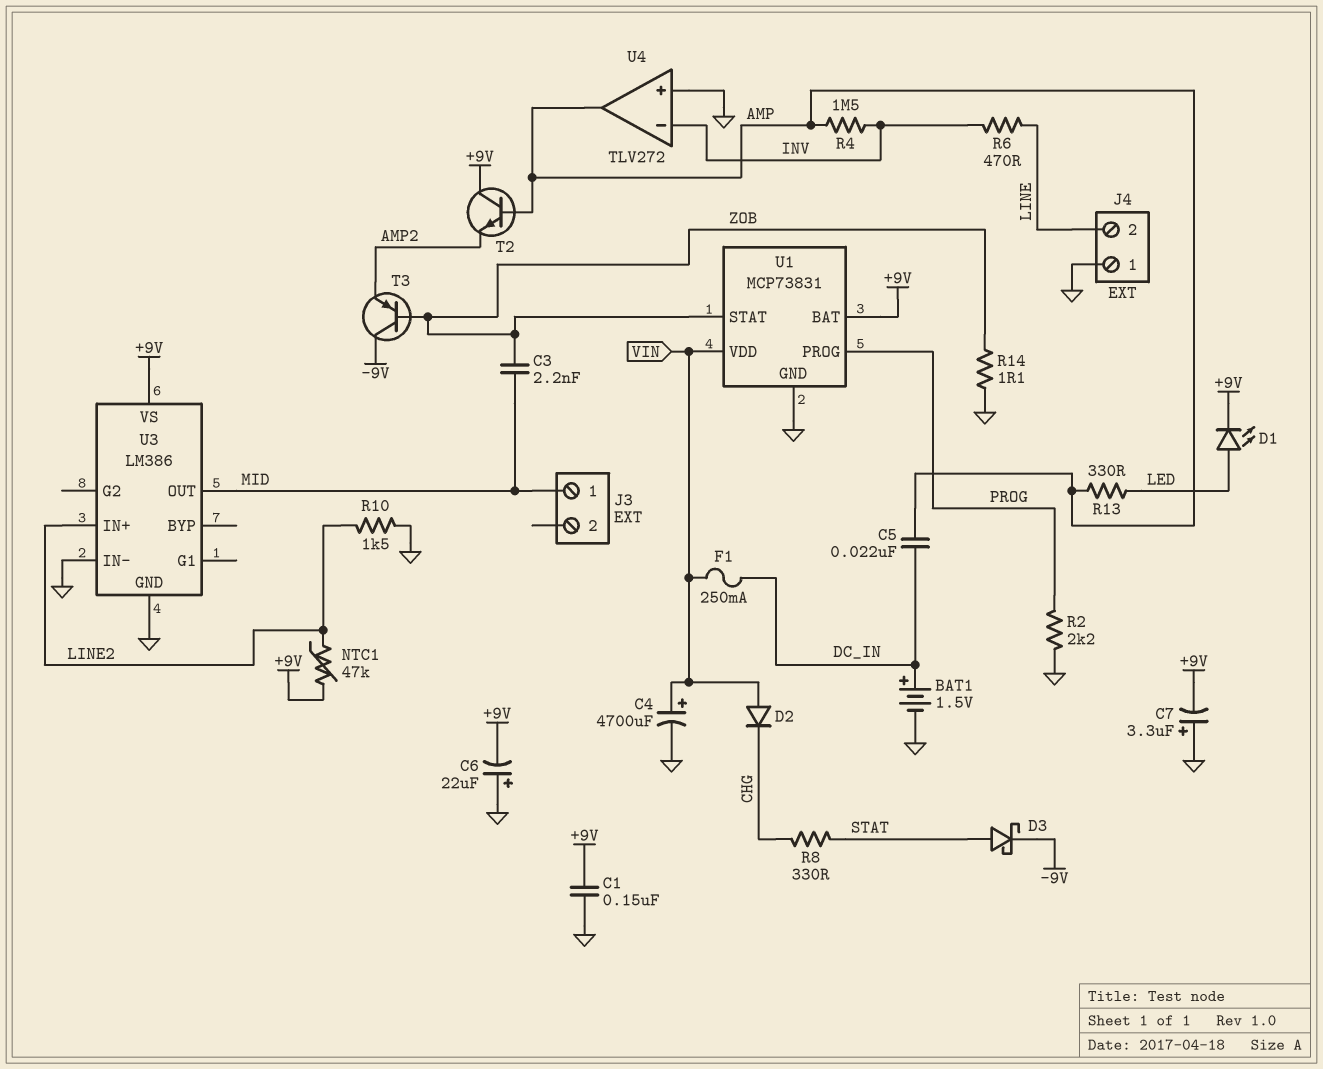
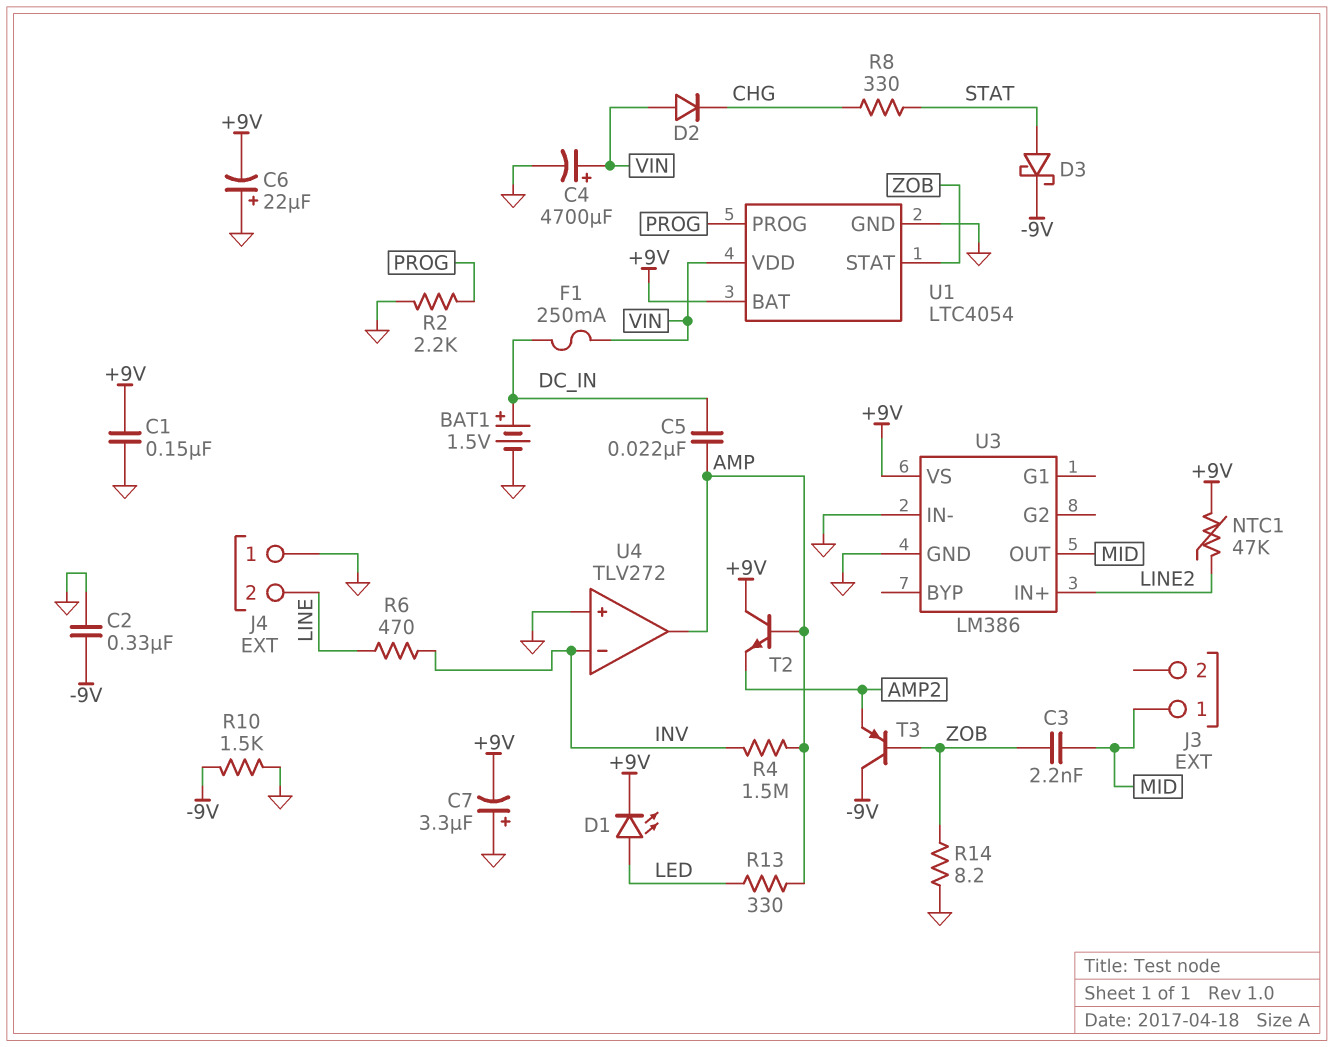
C2: none -> 330nF (-9V, GND)
R10: 1.5k (GND, LINE2) -> 1.5k (-9V, GND)
R14: 1.1 (GND, ZOB) -> 8.2 (GND, ZOB)
U1: MCP73831 -> LTC4054

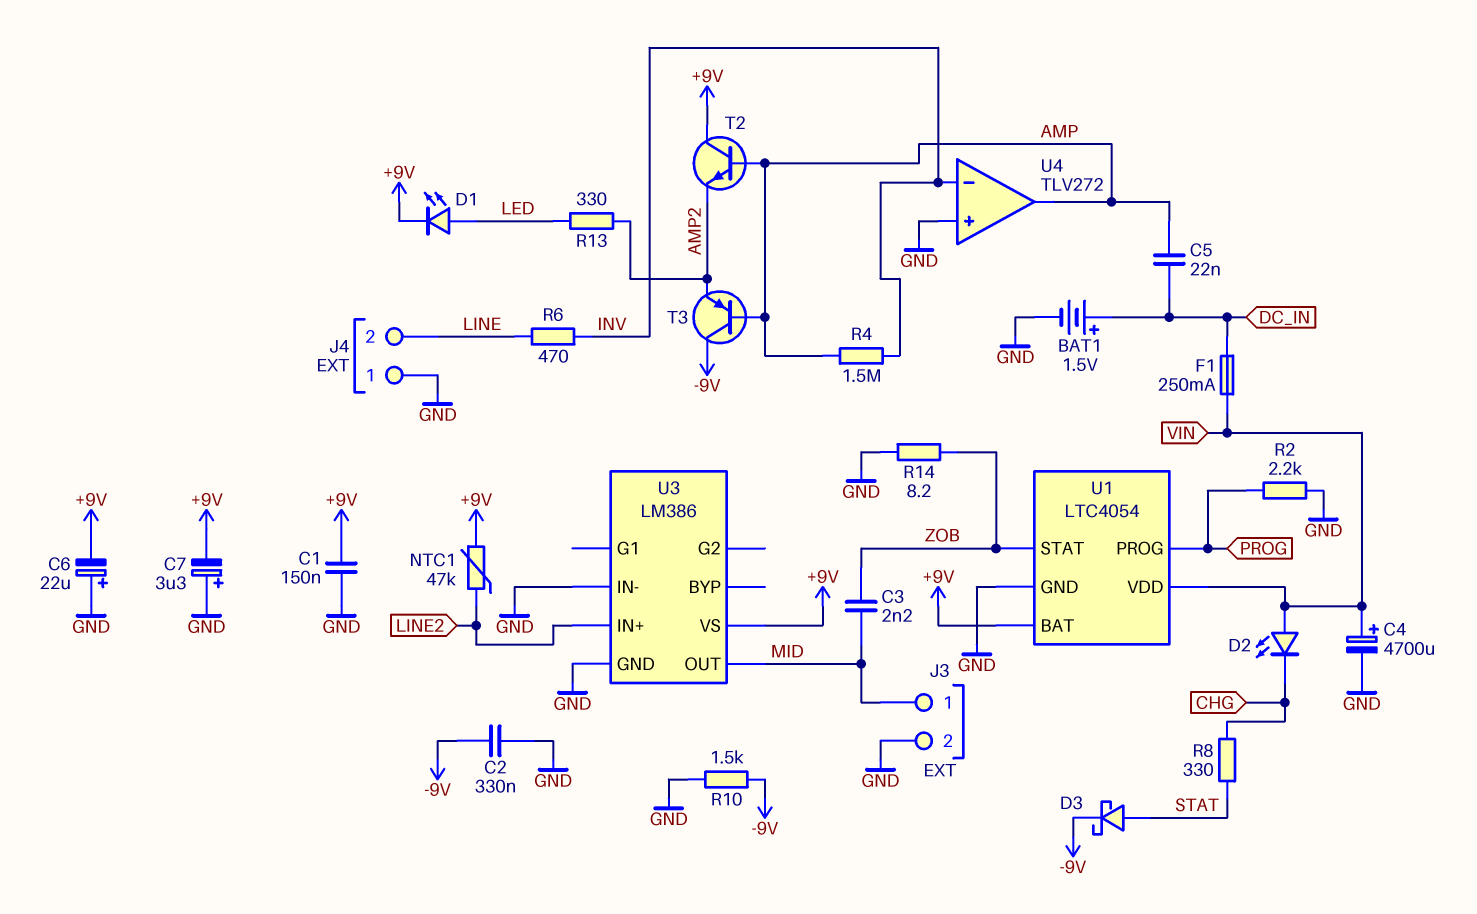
D2: diode (A VIN, K CHG) -> LED (A VIN, K CHG)
J3 pin 2: none -> GND
R13: 330 (AMP, LED) -> 330 (AMP2, LED)
T3: PNP (B ZOB, C -9V, E AMP2) -> PNP (B AMP, C -9V, E AMP2)

